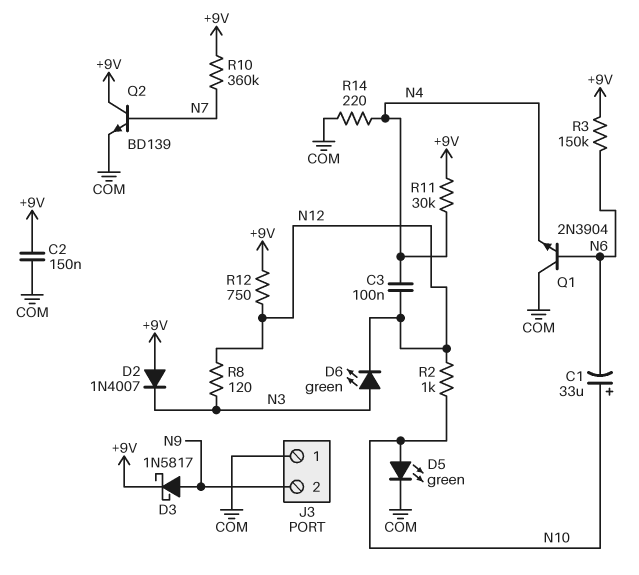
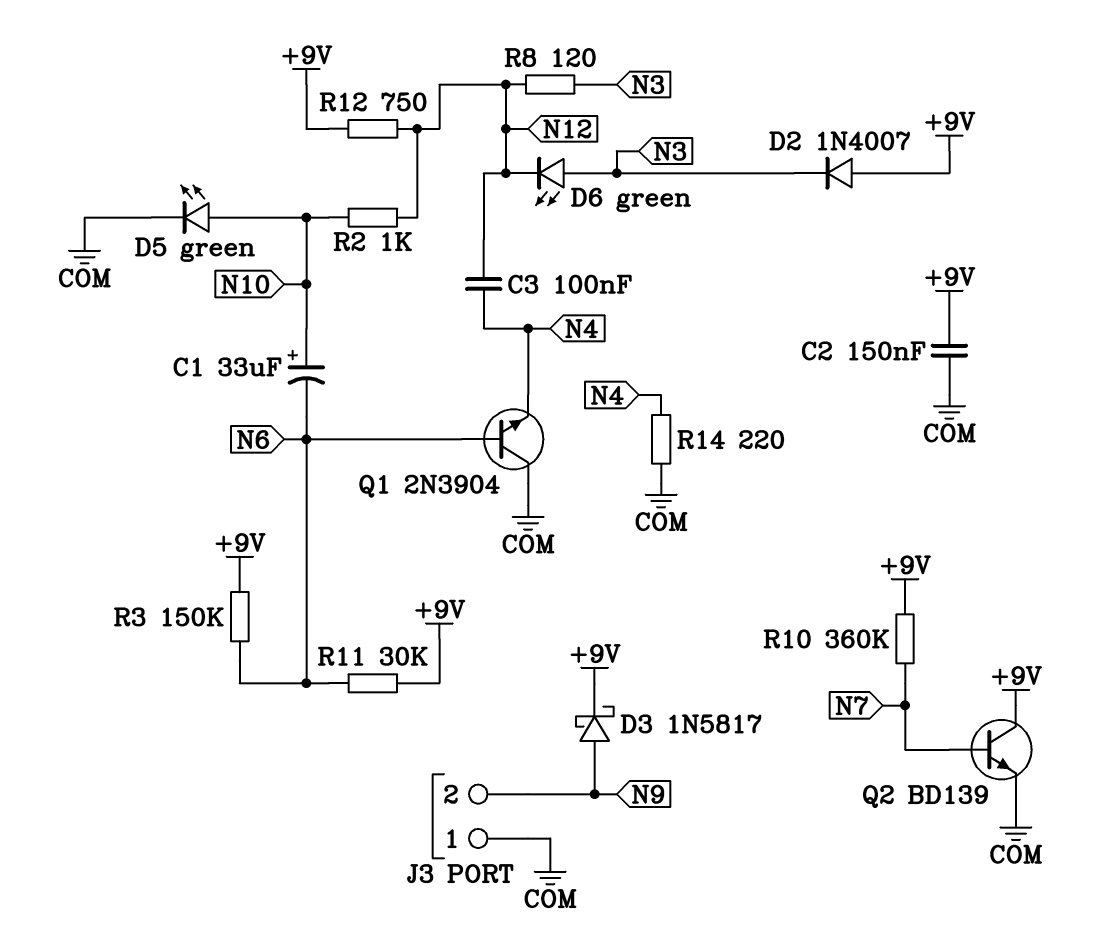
R11: 30k (+9V, N4) -> 30k (+9V, N6)

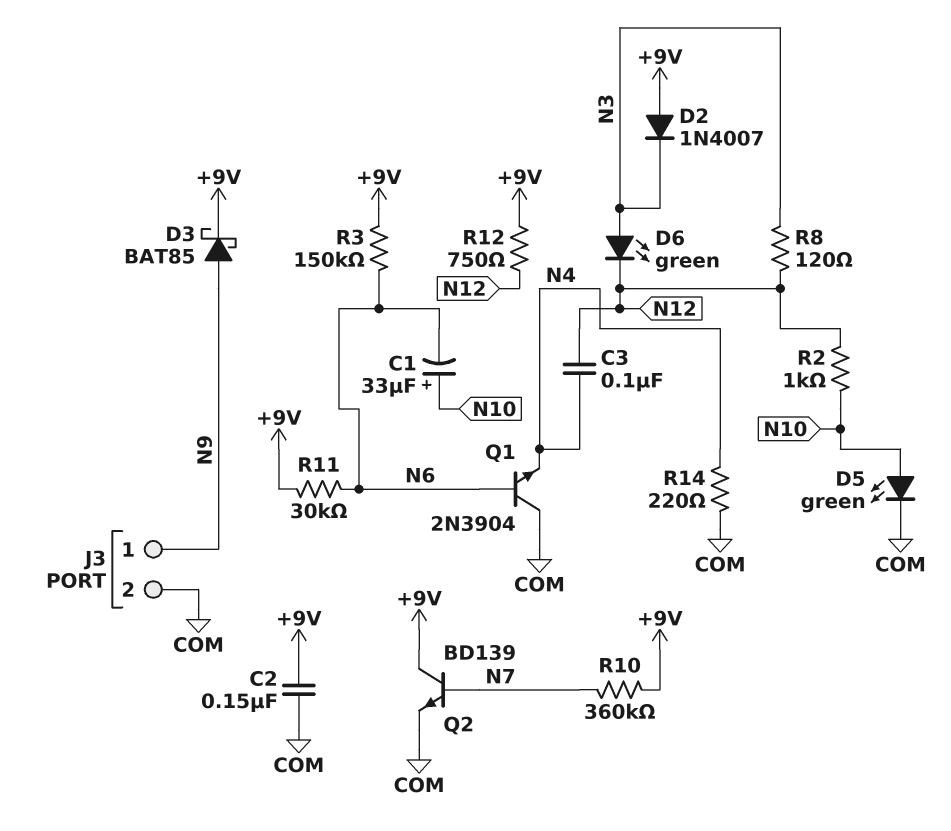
D3: schottky 1N5817 (A N9, K +9V) -> schottky BAT85 (A N9, K +9V)
J3 pin 1: COM -> N9
J3 pin 2: N9 -> COM

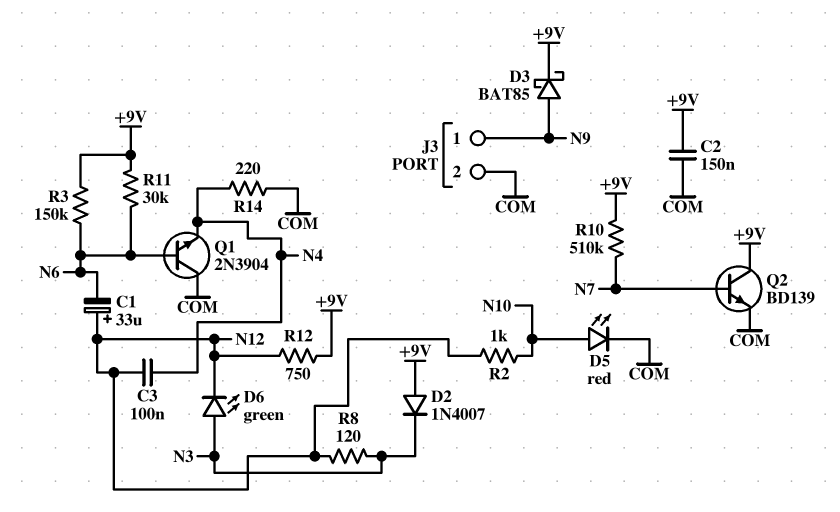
C1: 33uF (plus N10, minus N6) -> 33uF (plus N12, minus N6)
D5: LED green (A N10, K COM) -> LED red (A N10, K COM)
R10: 360k (+9V, N7) -> 510k (+9V, N7)

